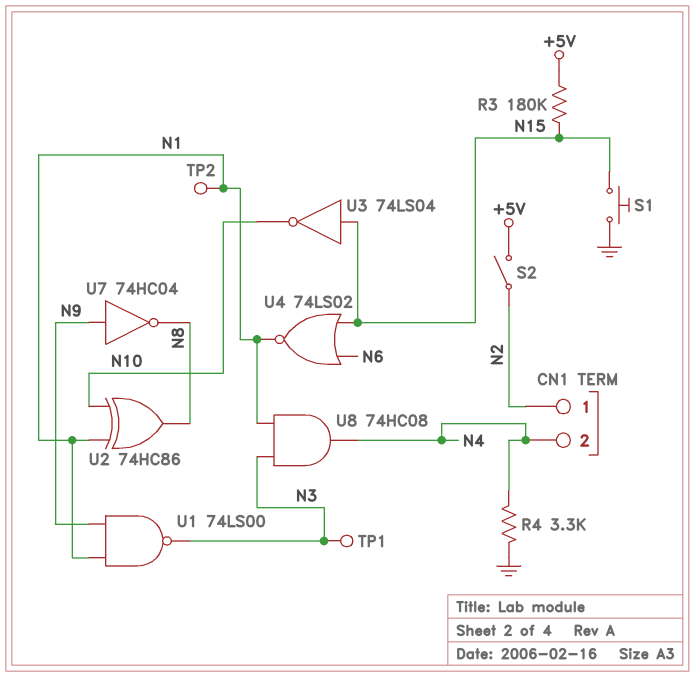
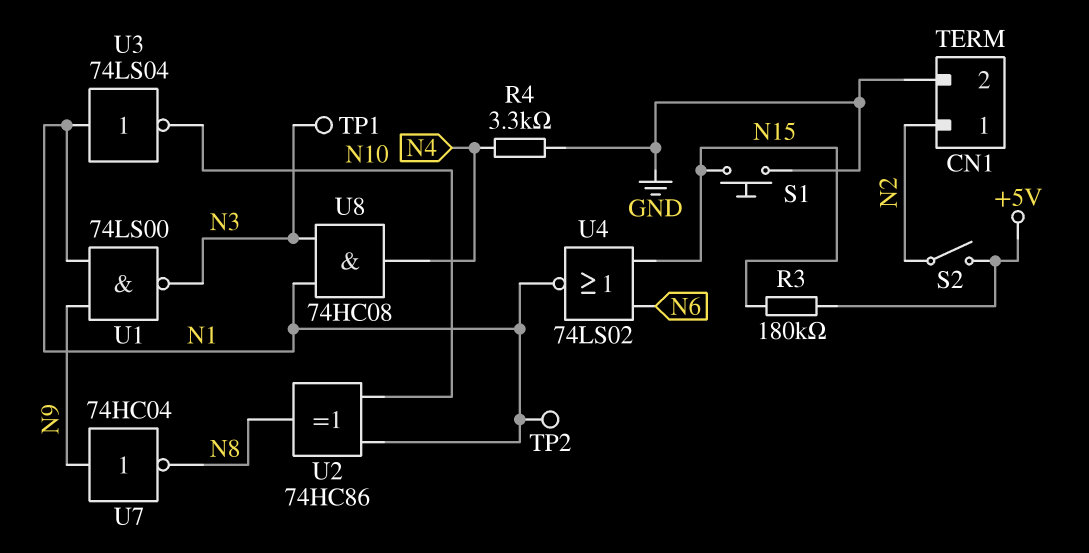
CN1 pin 2: N4 -> GND
U3: NOT 74LS04 (in N15, out N10) -> NOT 74LS04 (in N1, out N10)

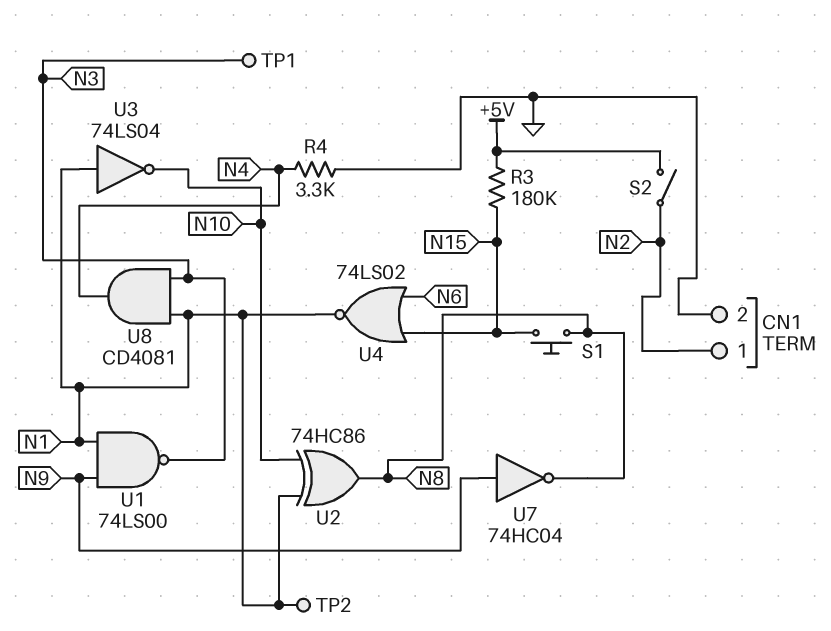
S1: button (GND, N15) -> button (N8, N15)
U8: AND 74HC08 (in N1, in N3, out N4) -> AND CD4081 (in N1, in N3, out N4)

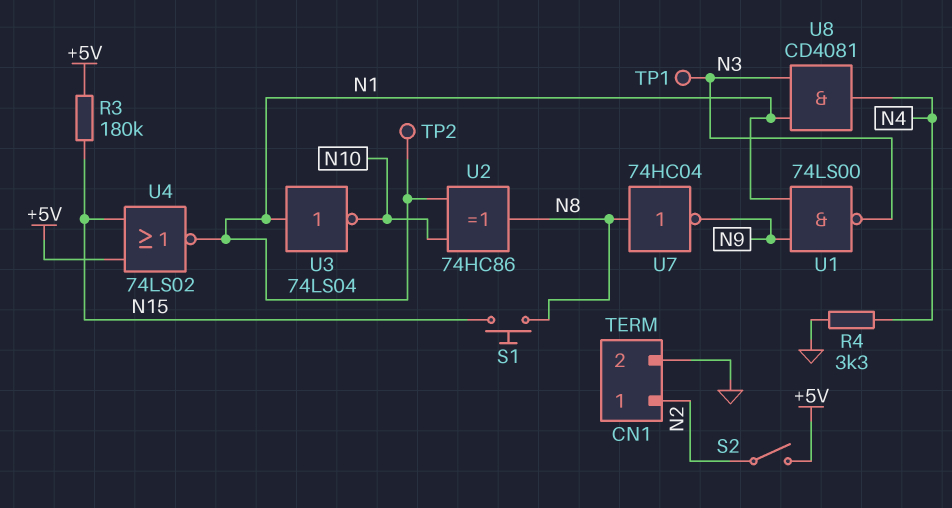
U4: NOR 74LS02 (in N6, in N15, out N1) -> NOR 74LS02 (in +5V, in N15, out N1)
U7: NOT 74HC04 (in N9, out N8) -> NOT 74HC04 (in N8, out N9)

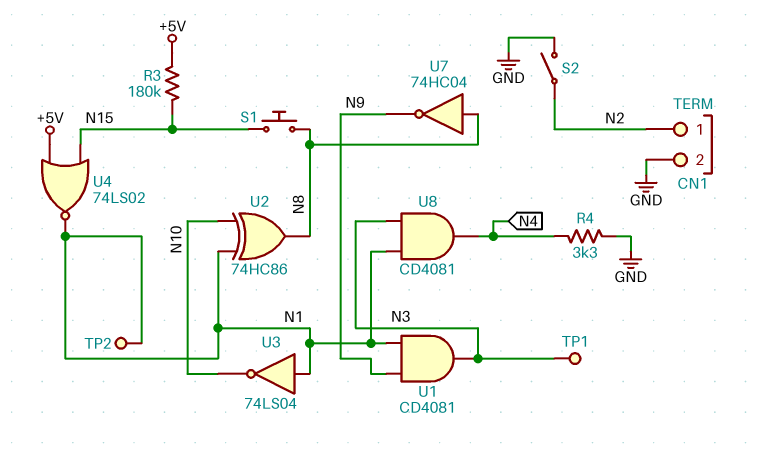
S2: switch (+5V, N2) -> switch (GND, N2)
U1: NAND 74LS00 (in N1, in N9, out N3) -> AND CD4081 (in N1, in N9, out N3)

